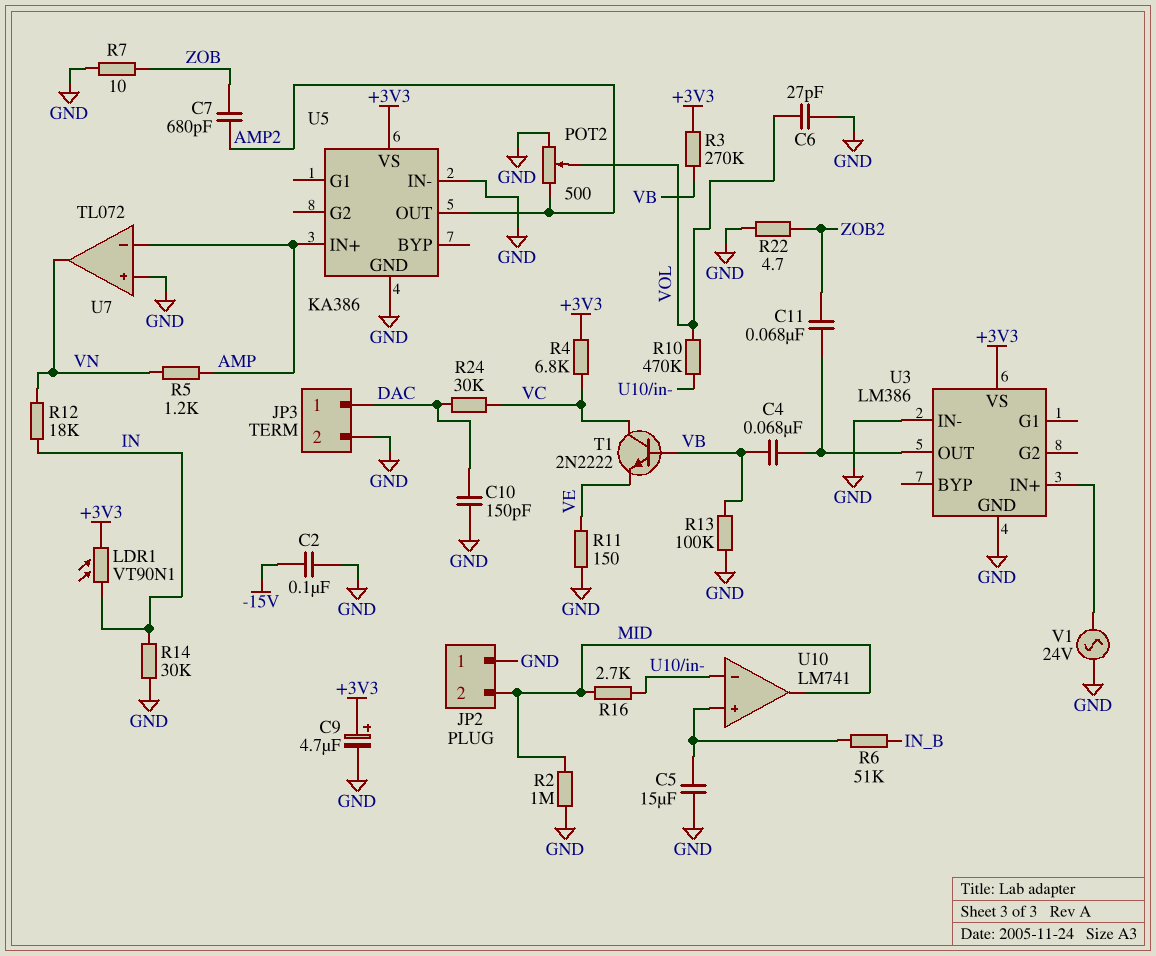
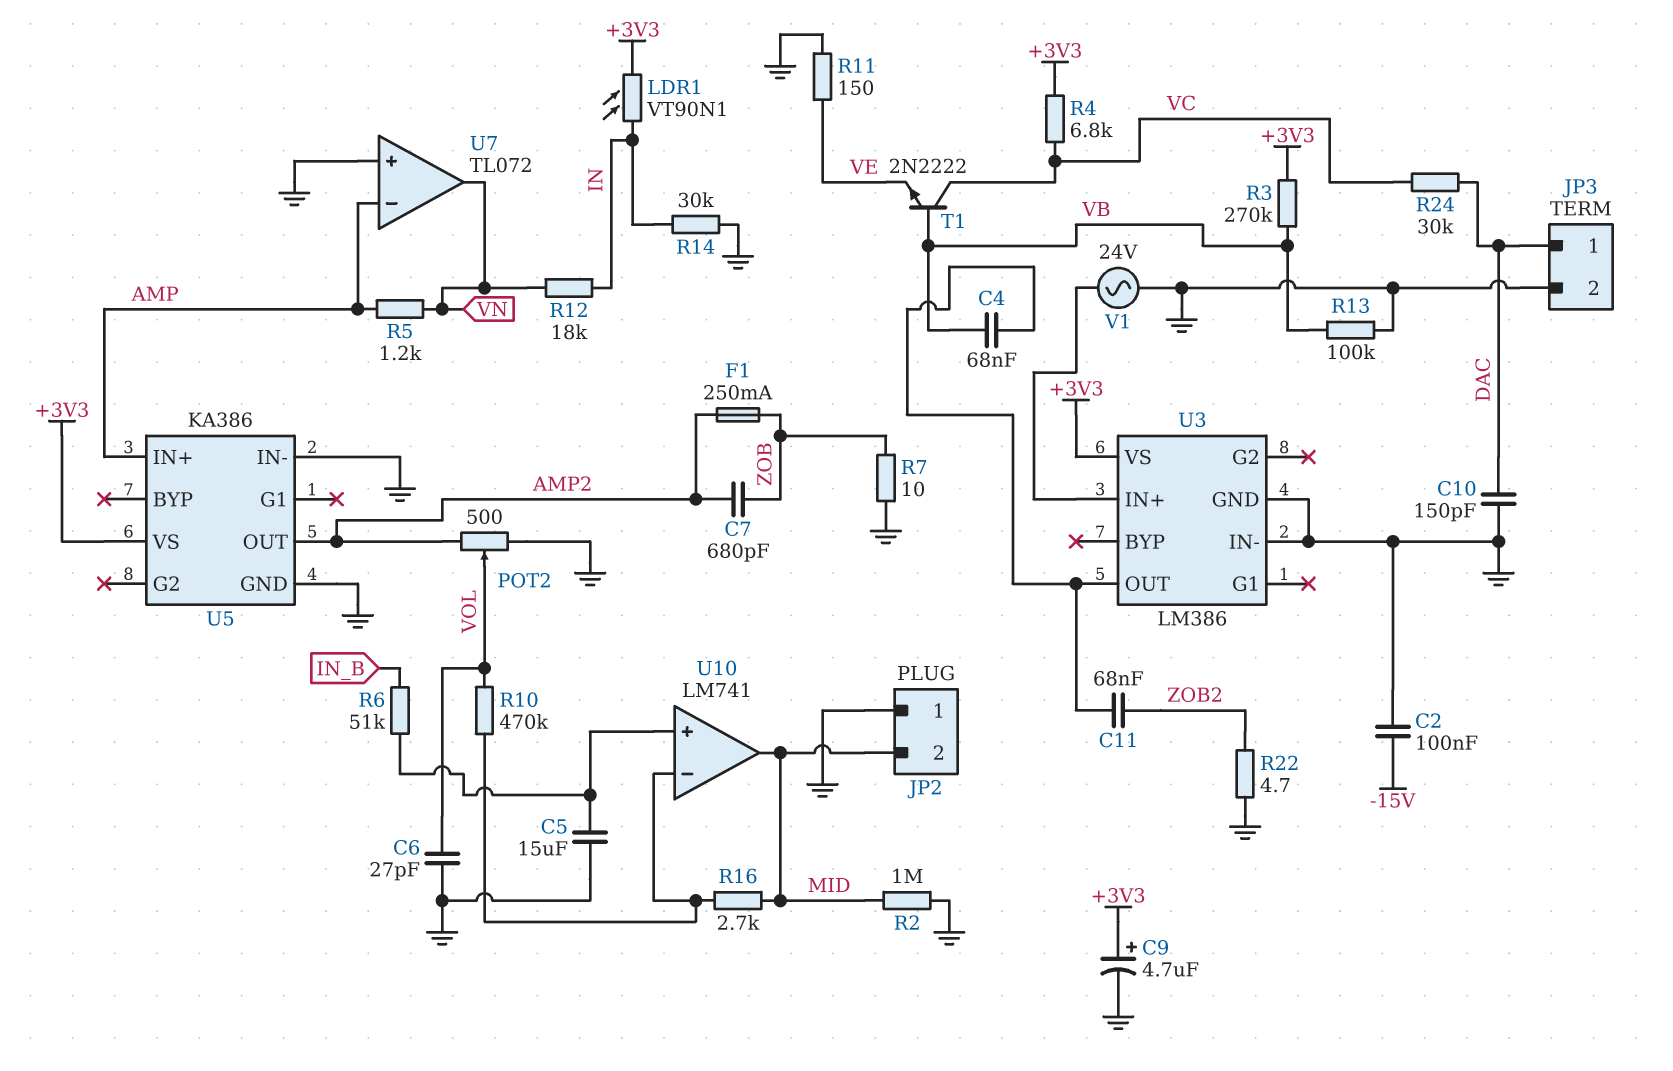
F1: none -> 250mA (AMP2, ZOB)

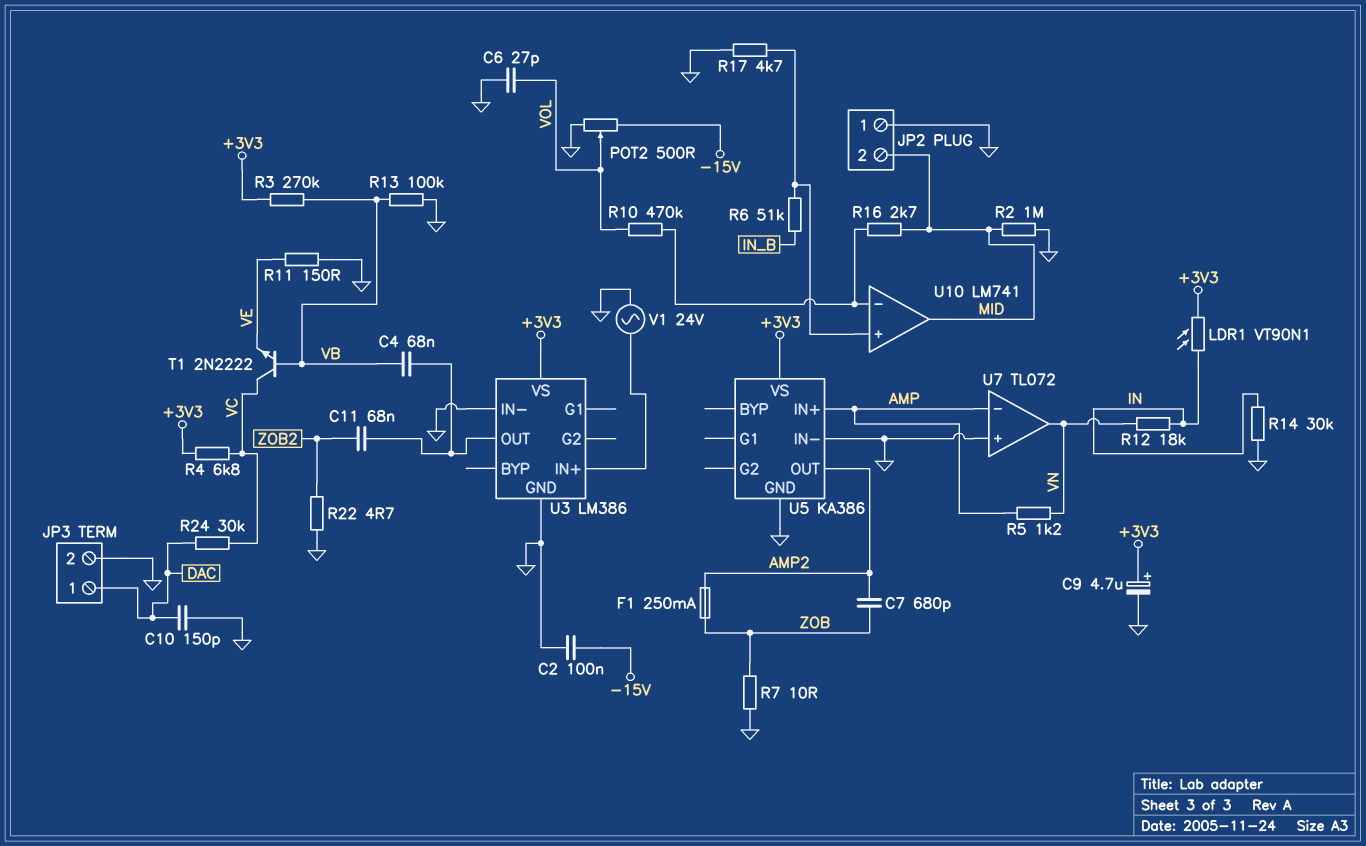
C5: 15uF (GND, U10/in+) -> none
POT2: 500 (AMP2, GND, wiper VOL) -> 500 (-15V, GND, wiper VOL)
R17: none -> 4.7k (GND, U10/in+)

